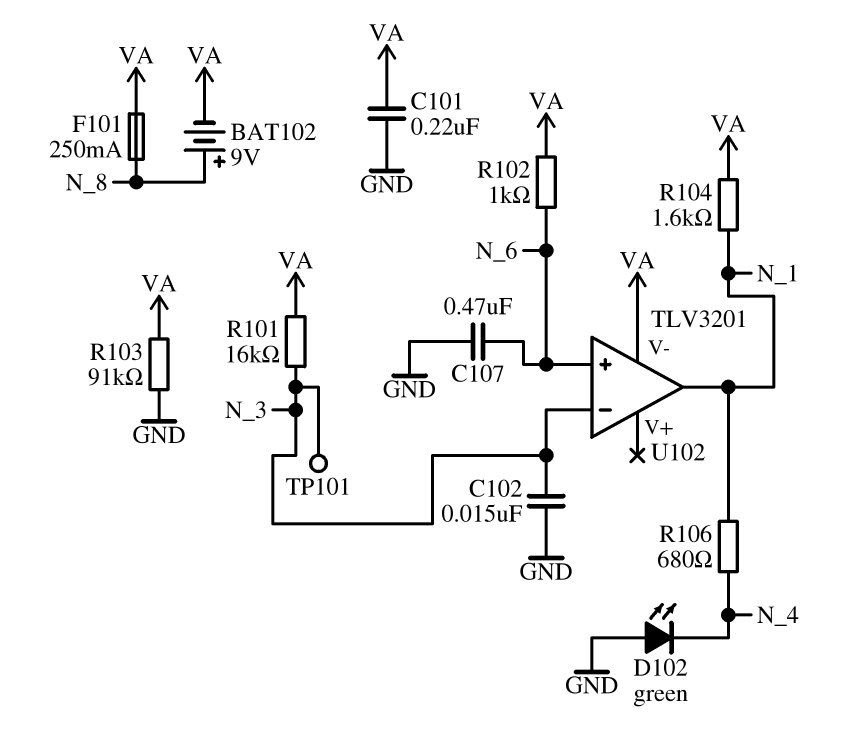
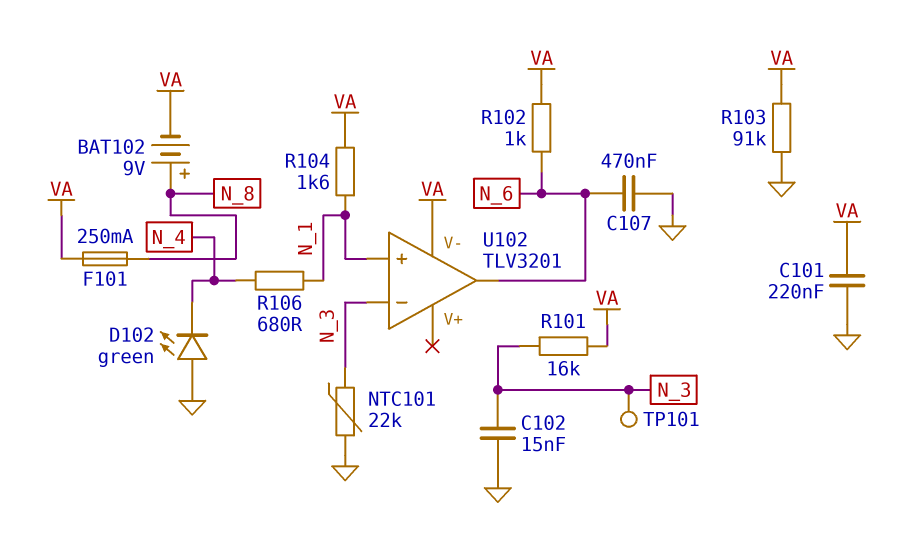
NTC101: none -> 22k (GND, N_3)
U102 pin in+: N_6 -> N_1
U102 pin out: N_1 -> N_6

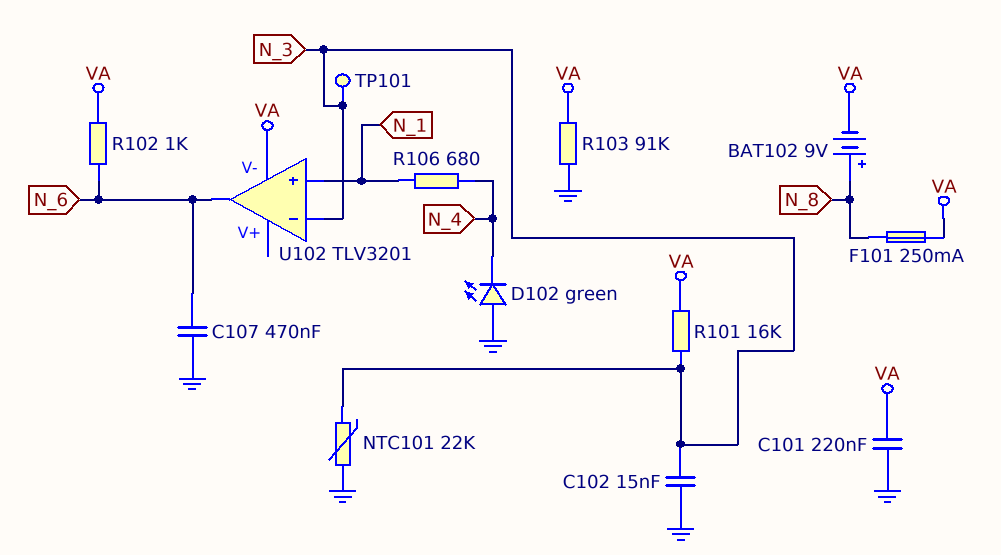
R104: 1.6k (N_1, VA) -> none

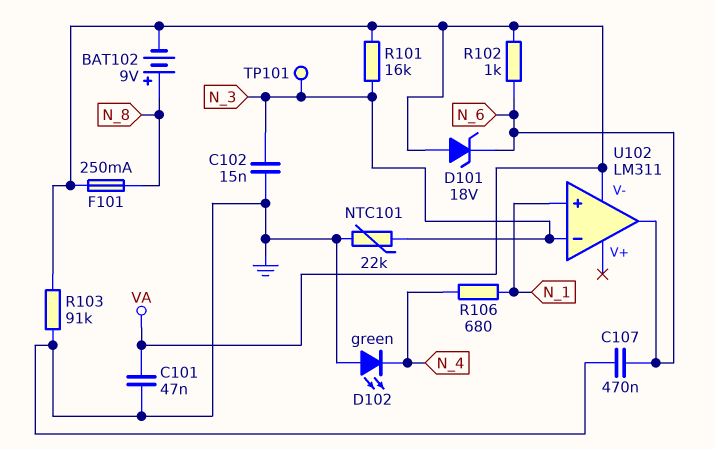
C101: 220nF (GND, VA) -> 47nF (GND, VA)
D101: none -> zener 18V (A VA, K N_6)
U102: TLV3201 -> LM311

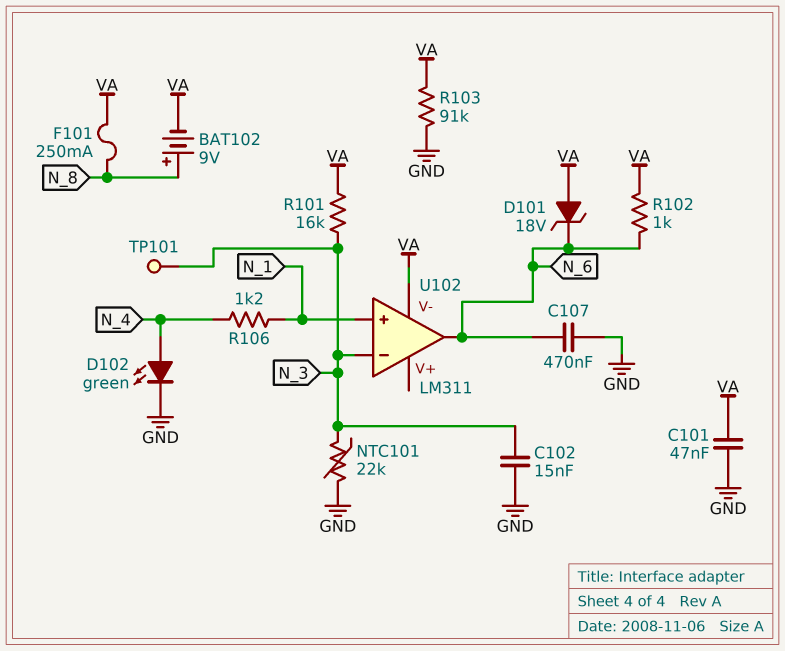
D102: LED green (A GND, K N_4) -> LED green (A N_4, K GND)
R106: 680 (N_1, N_4) -> 1.2k (N_1, N_4)

